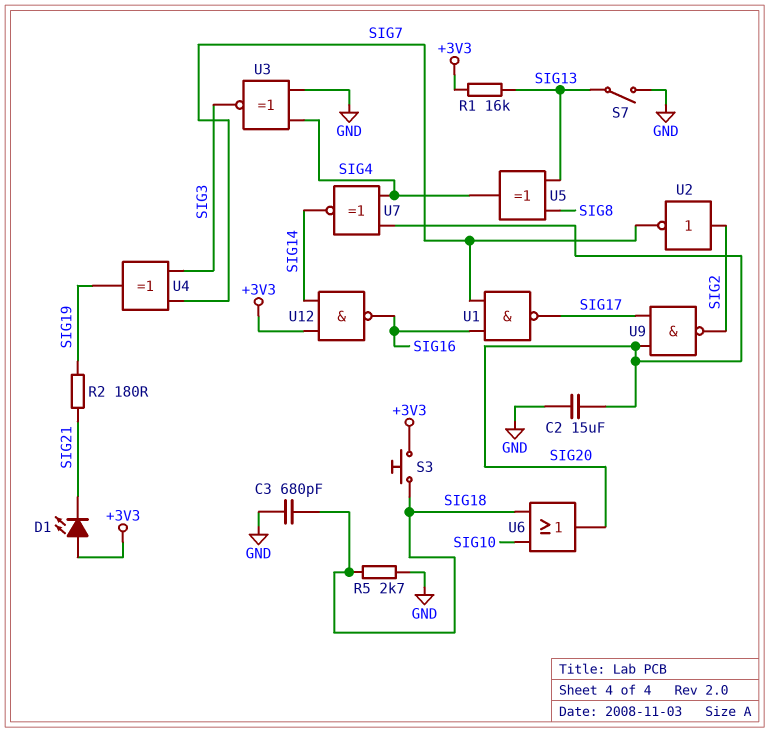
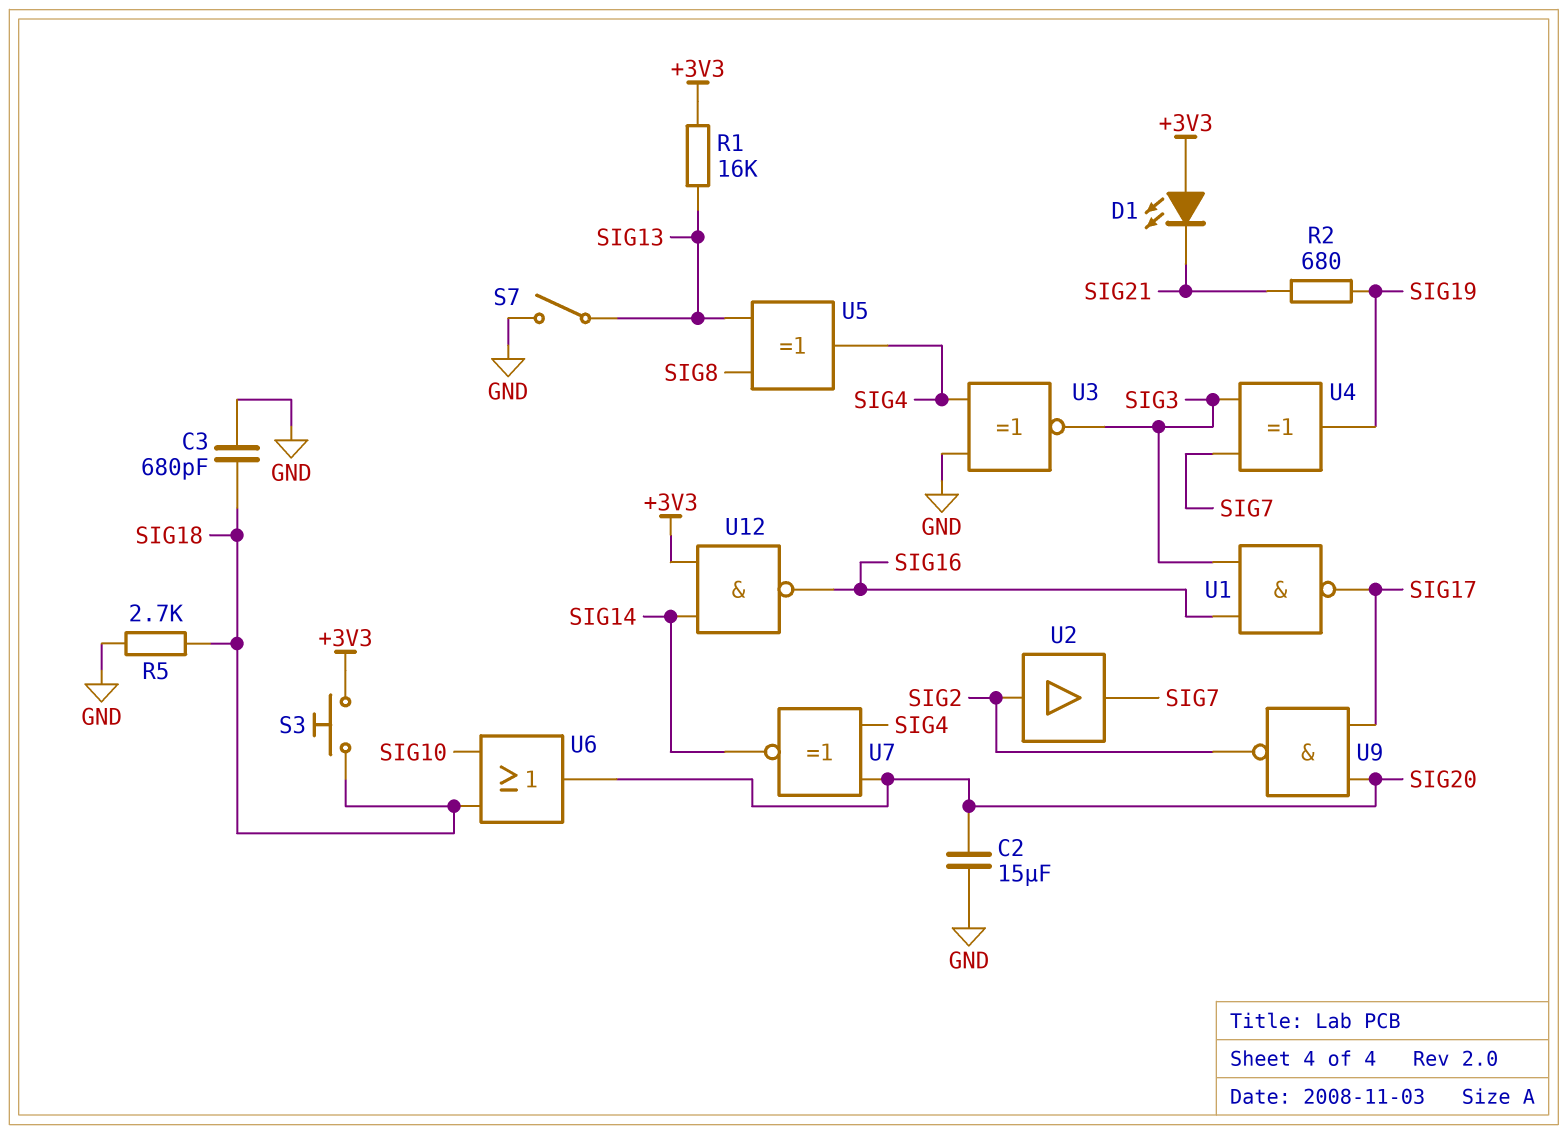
R2: 180 (SIG19, SIG21) -> 680 (SIG19, SIG21)
U1: NAND (in SIG7, in SIG16, out SIG17) -> NAND (in SIG3, in SIG16, out SIG17)
U2: NOT (in SIG2, out SIG7) -> buffer (in SIG2, out SIG7)

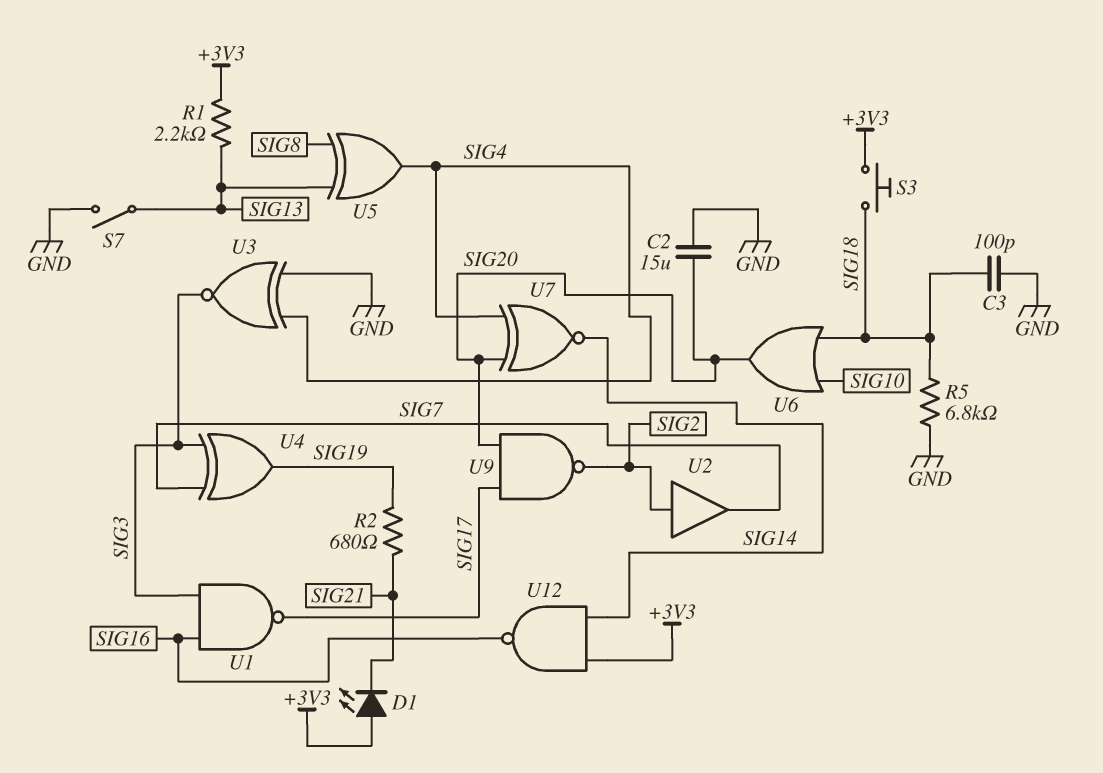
C3: 680pF (GND, SIG18) -> 100pF (GND, SIG18)
R1: 16k (+3V3, SIG13) -> 2.2k (+3V3, SIG13)
R5: 2.7k (GND, SIG18) -> 6.8k (GND, SIG18)

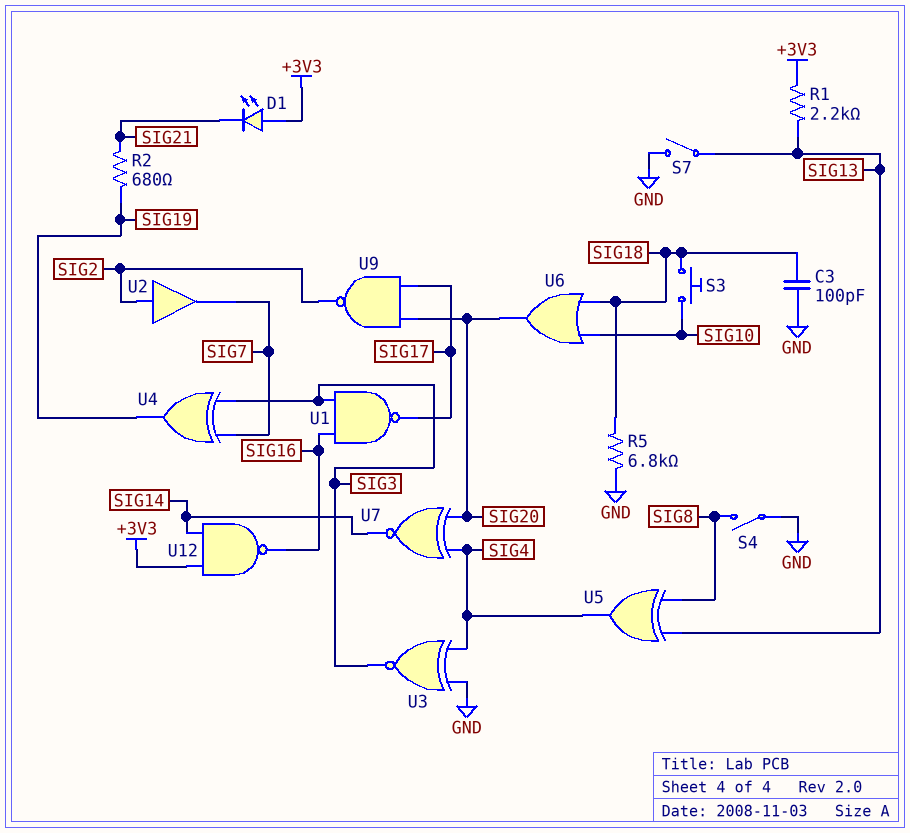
C2: 15uF (GND, SIG20) -> none
S3: button (+3V3, SIG18) -> button (SIG10, SIG18)
S4: none -> switch (GND, SIG8)

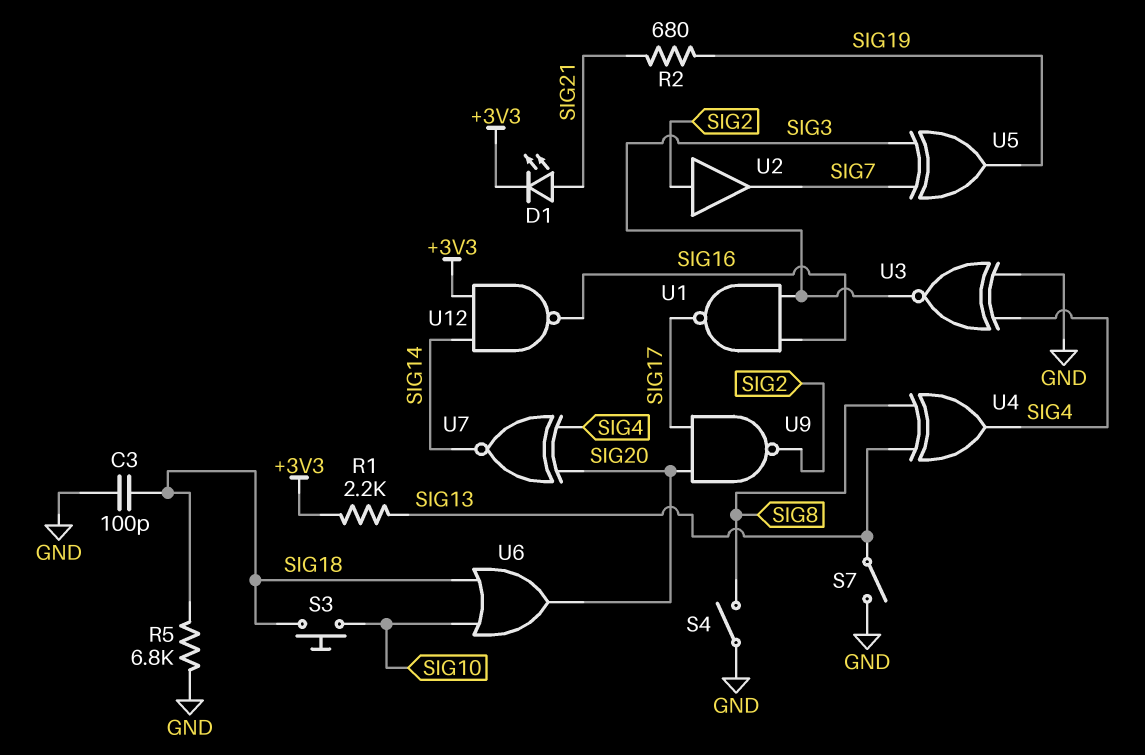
D1: LED (A +3V3, K SIG21) -> LED (A SIG21, K +3V3)
U4: XOR (in SIG3, in SIG7, out SIG19) -> XOR (in SIG8, in SIG13, out SIG4)
U5: XOR (in SIG8, in SIG13, out SIG4) -> XOR (in SIG3, in SIG7, out SIG19)

